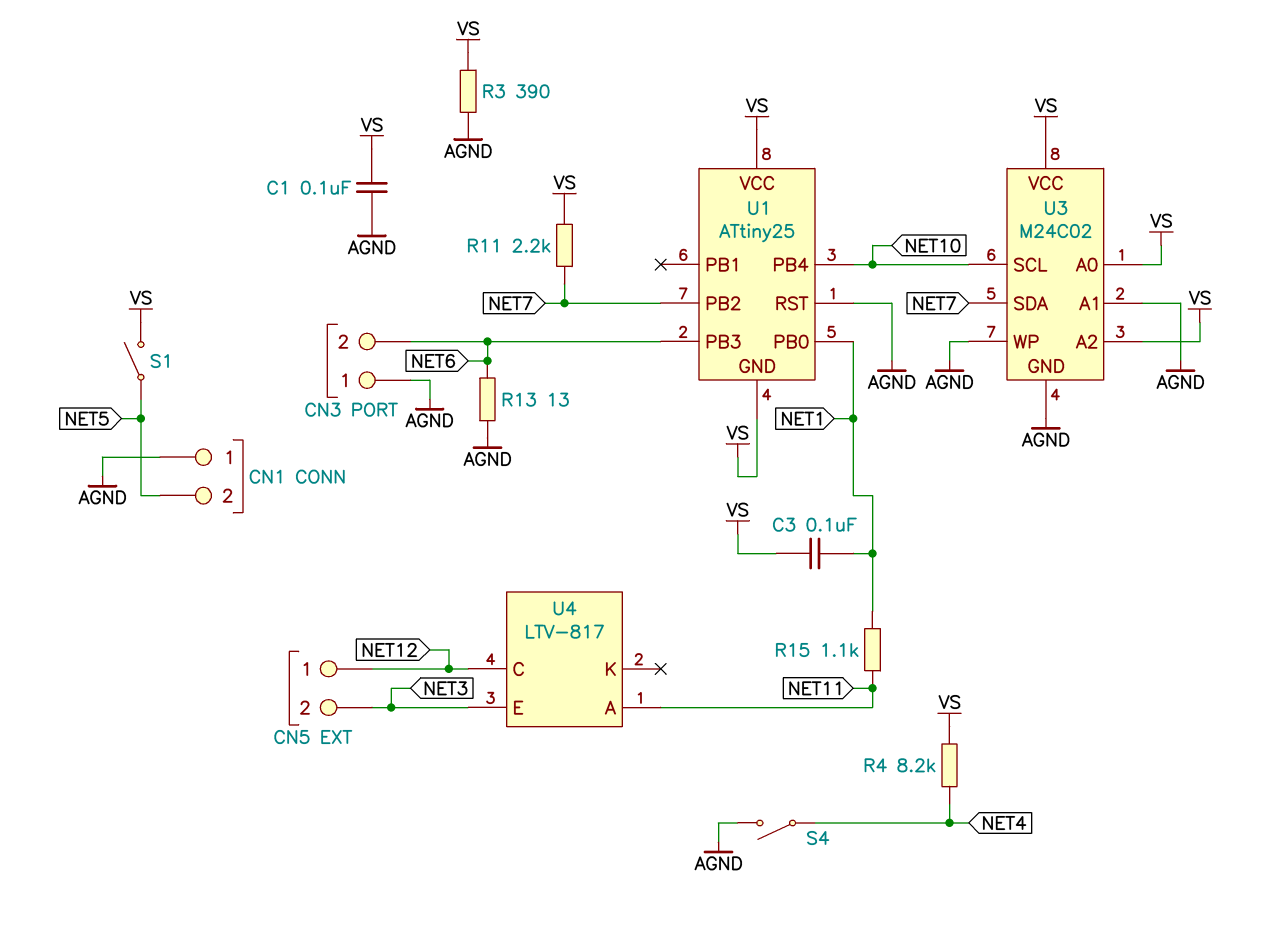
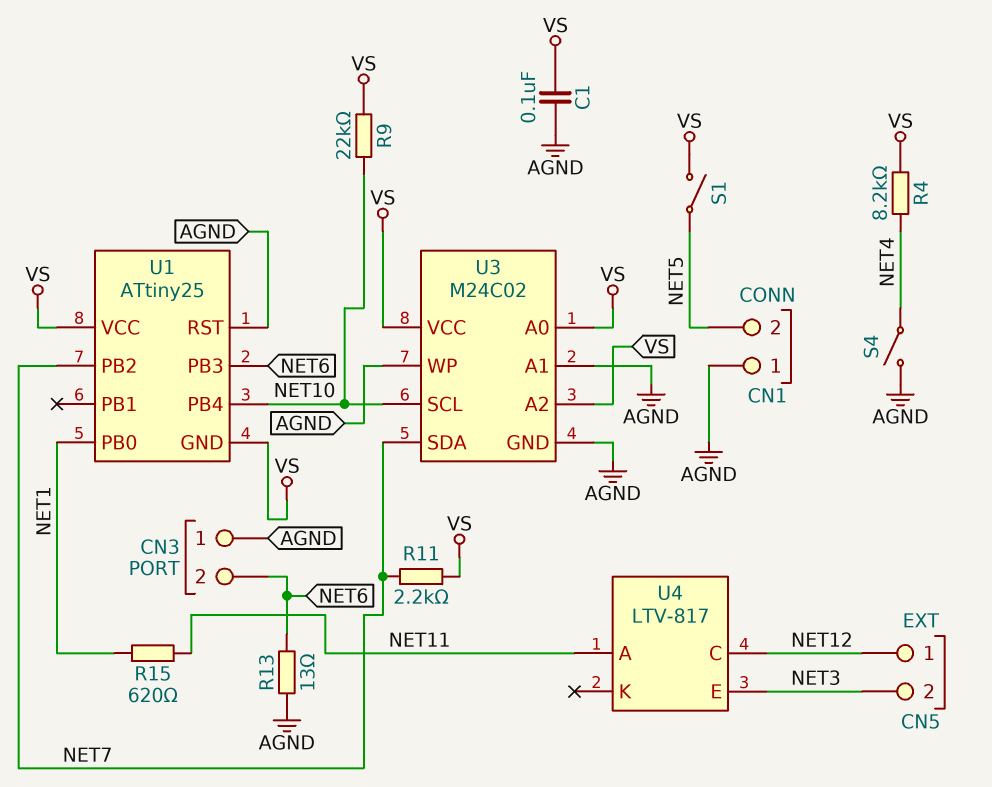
C3: 100nF (NET1, VS) -> none
R3: 390 (AGND, VS) -> none
R9: none -> 22k (NET10, VS)
R15: 1.1k (NET1, NET11) -> 620 (NET1, NET11)

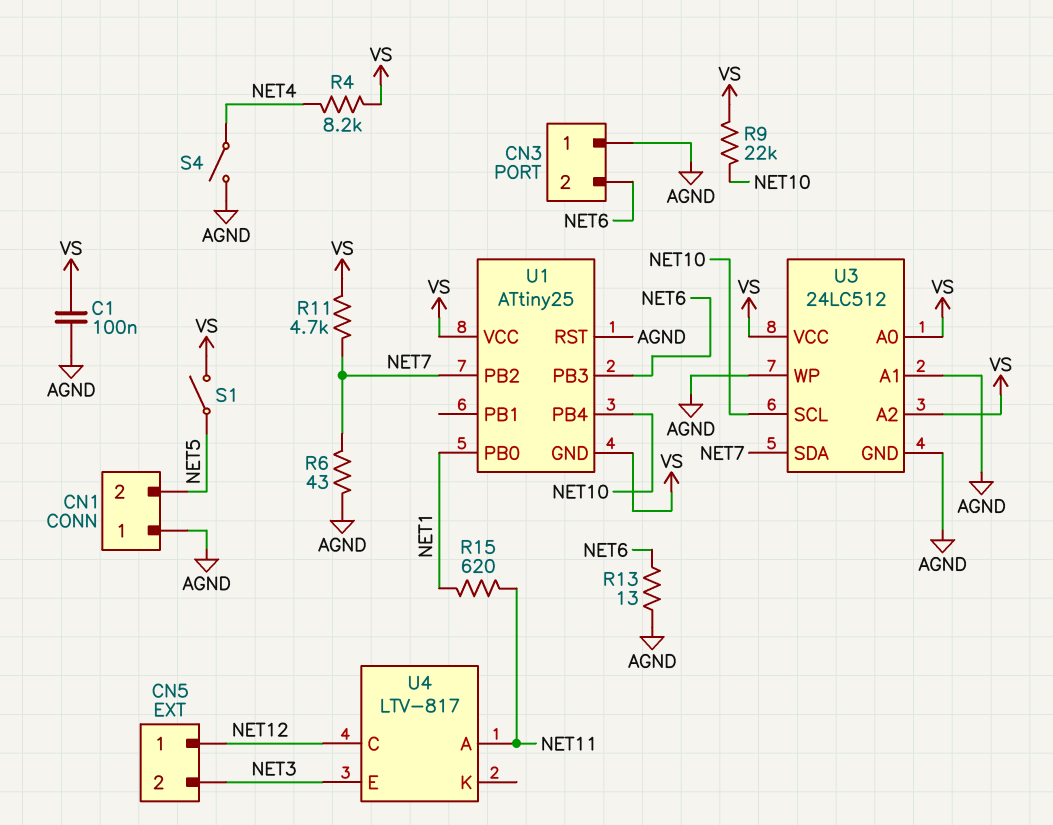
R6: none -> 43 (AGND, NET7)
R11: 2.2k (NET7, VS) -> 4.7k (NET7, VS)
U3: M24C02 -> 24LC512

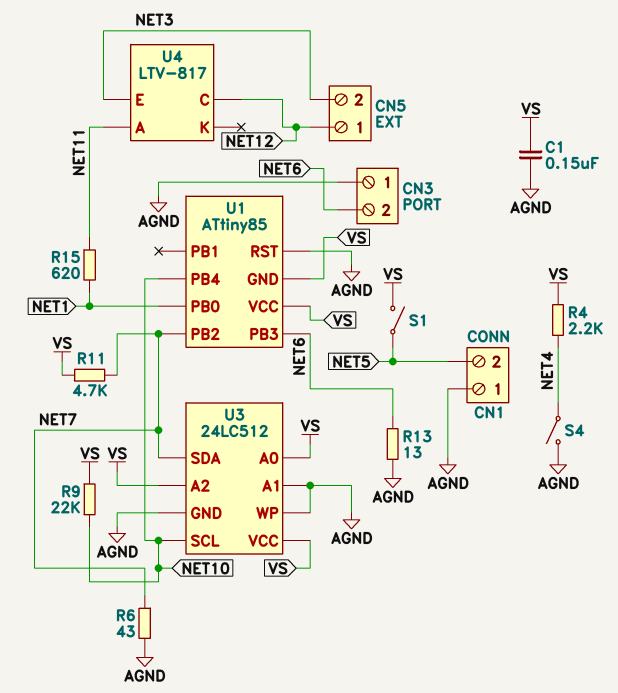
C1: 100nF (AGND, VS) -> 150nF (AGND, VS)
R4: 8.2k (NET4, VS) -> 2.2k (NET4, VS)
U1: ATtiny25 -> ATtiny85

